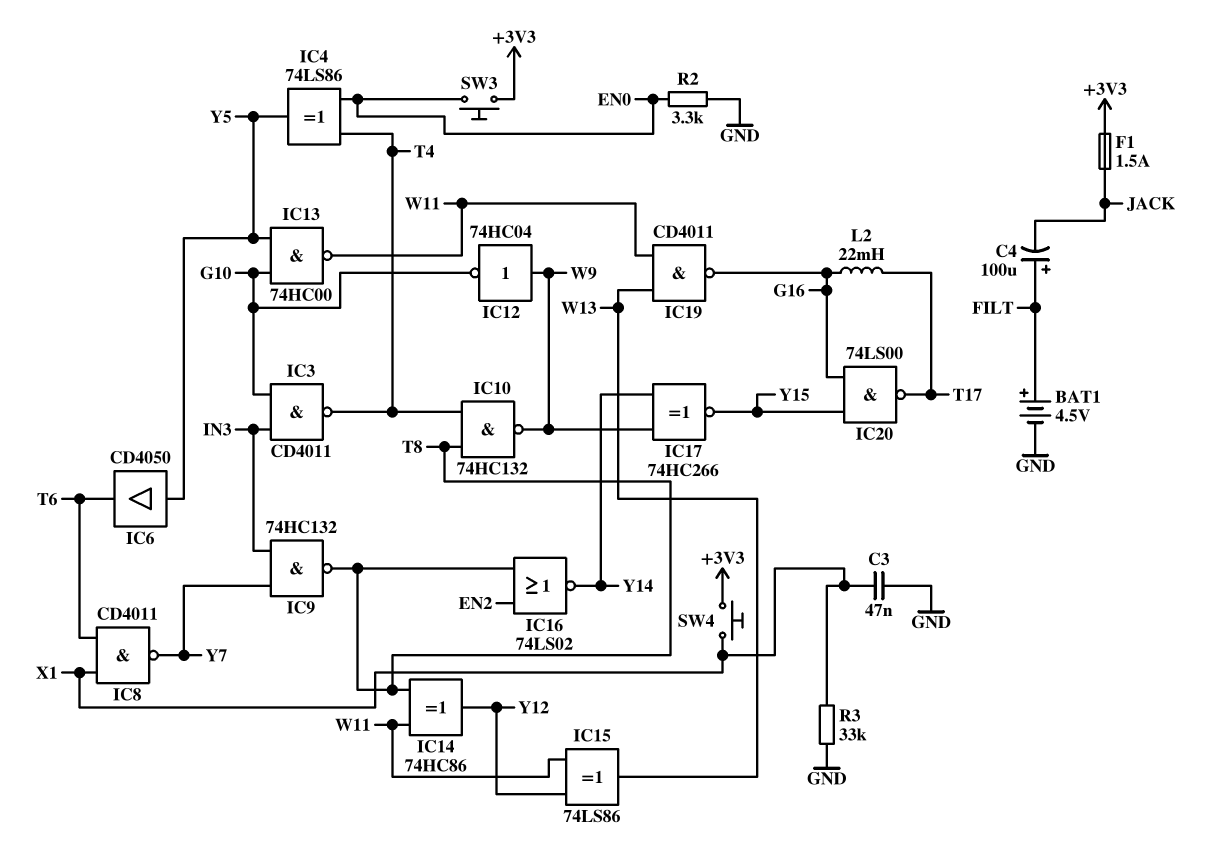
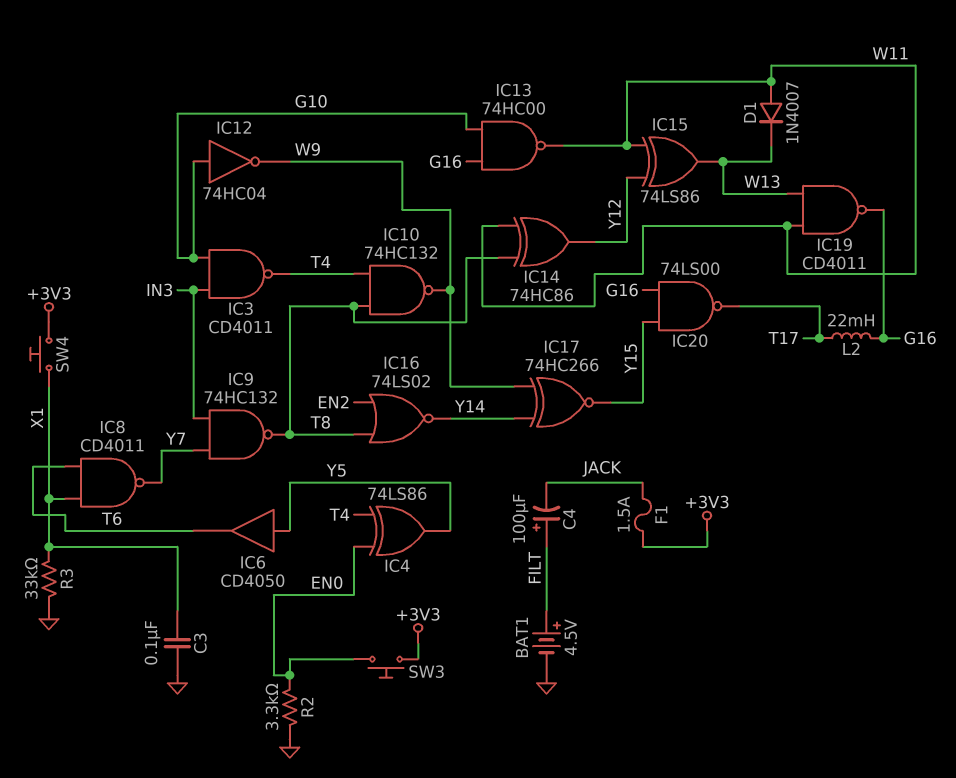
C3: 47nF (GND, X1) -> 100nF (GND, X1)
D1: none -> diode 1N4007 (A W11, K W13)
IC12: NOT 74HC04 (in W9, out G10) -> NOT 74HC04 (in G10, out W9)
IC13: NAND 74HC00 (in G10, in Y5, out W11) -> NAND 74HC00 (in G10, in G16, out W11)

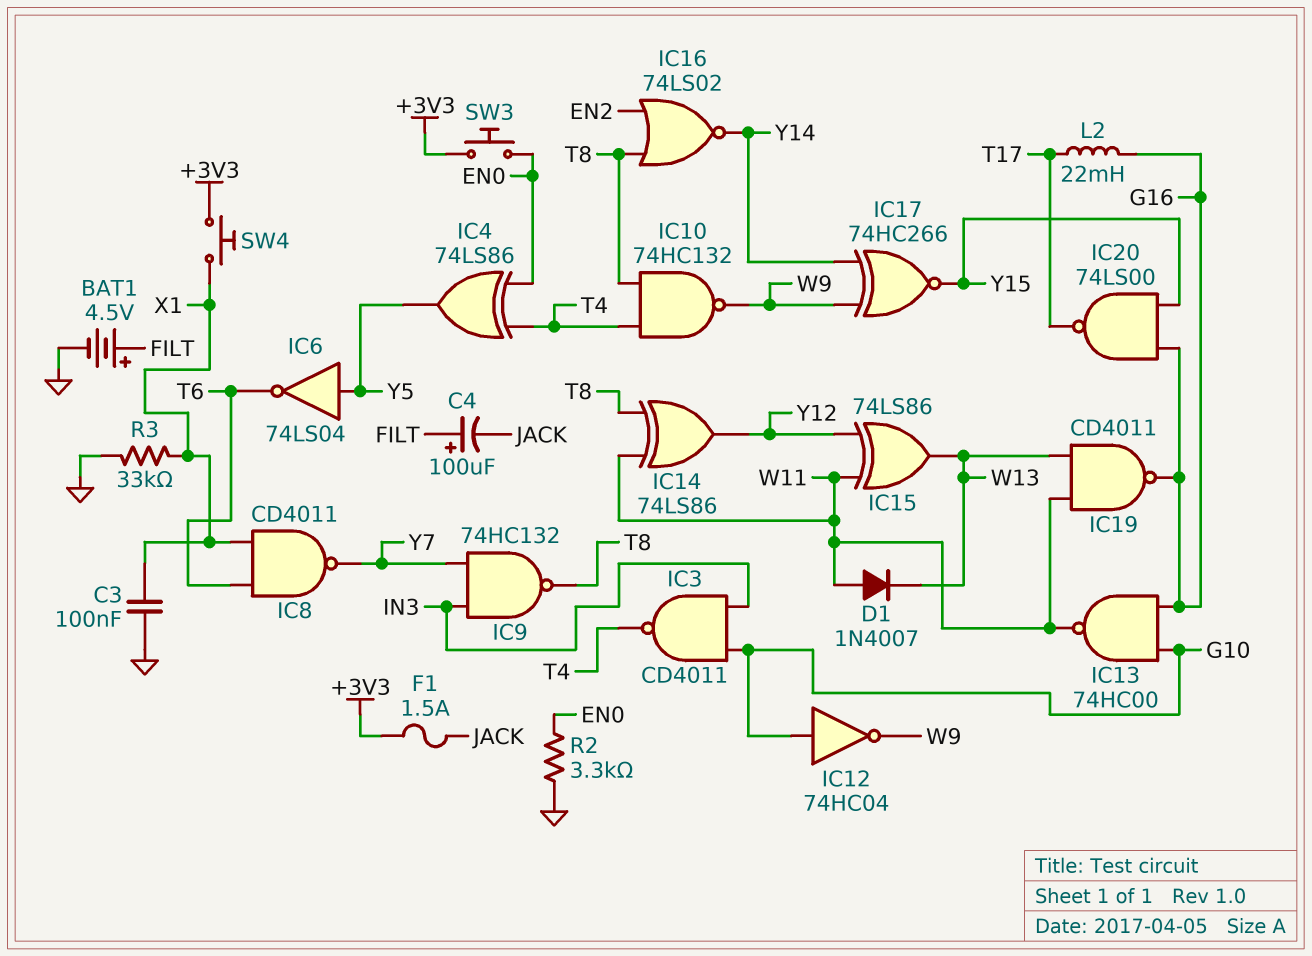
IC6: buffer CD4050 (in Y5, out T6) -> NOT 74LS04 (in Y5, out T6)
IC14: XOR 74HC86 (in T8, in W11, out Y12) -> XOR 74LS86 (in T8, in W11, out Y12)

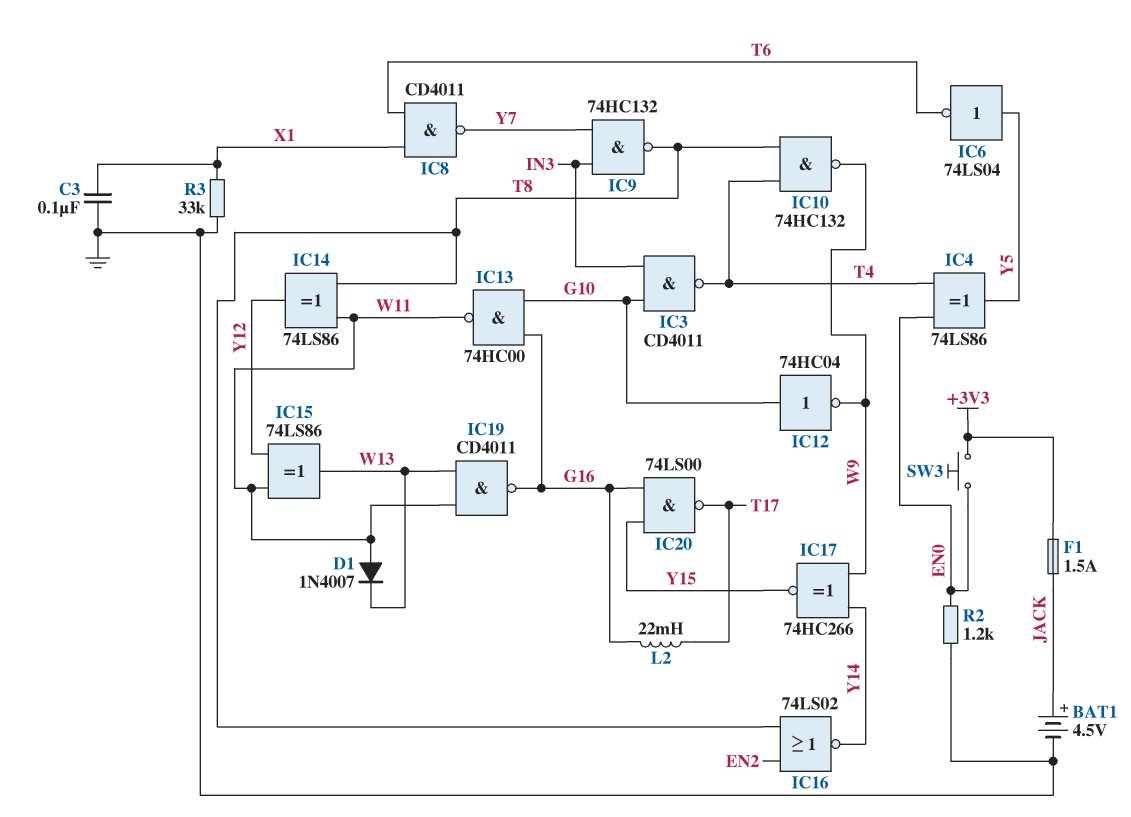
BAT1: 4.5V (plus FILT, minus GND) -> 4.5V (plus JACK, minus GND)
C4: 100uF (plus FILT, minus JACK) -> none
R2: 3.3k (EN0, GND) -> 1.2k (EN0, GND)
SW4: button (+3V3, X1) -> none

